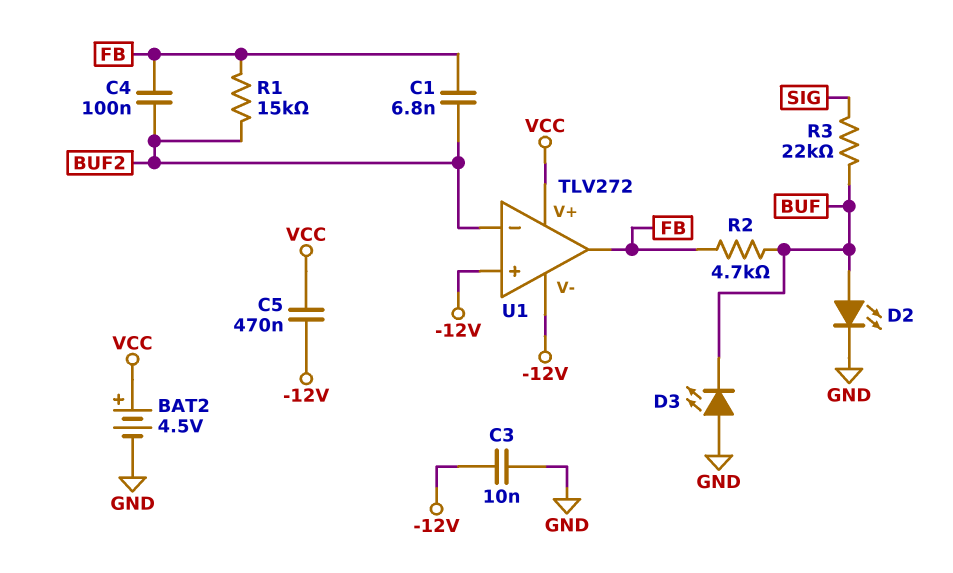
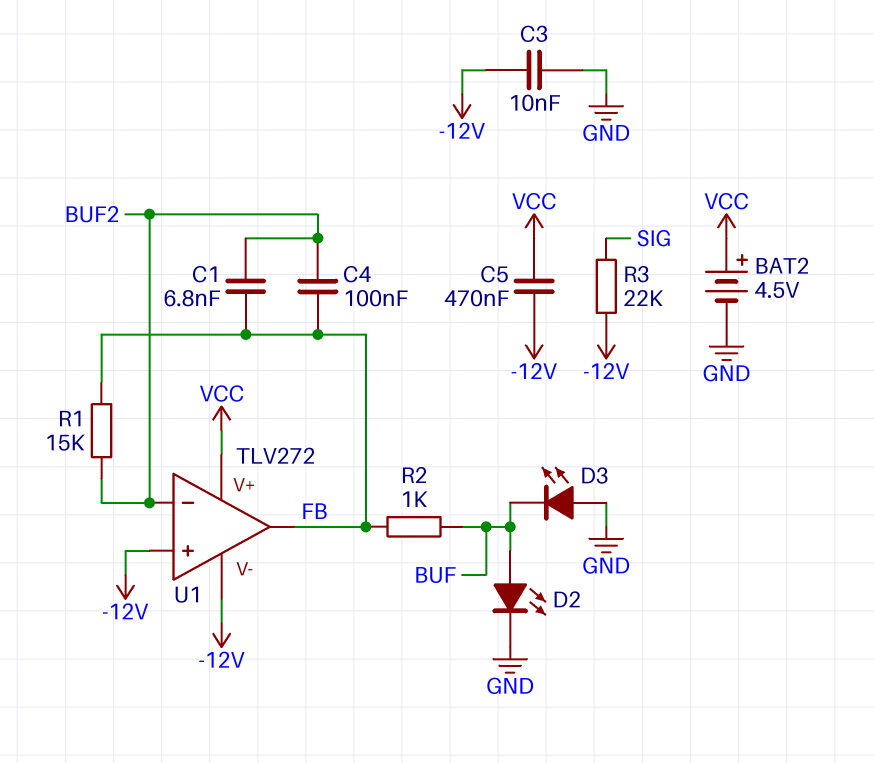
R2: 4.7k (BUF, FB) -> 1k (BUF, FB)
R3: 22k (BUF, SIG) -> 22k (-12V, SIG)

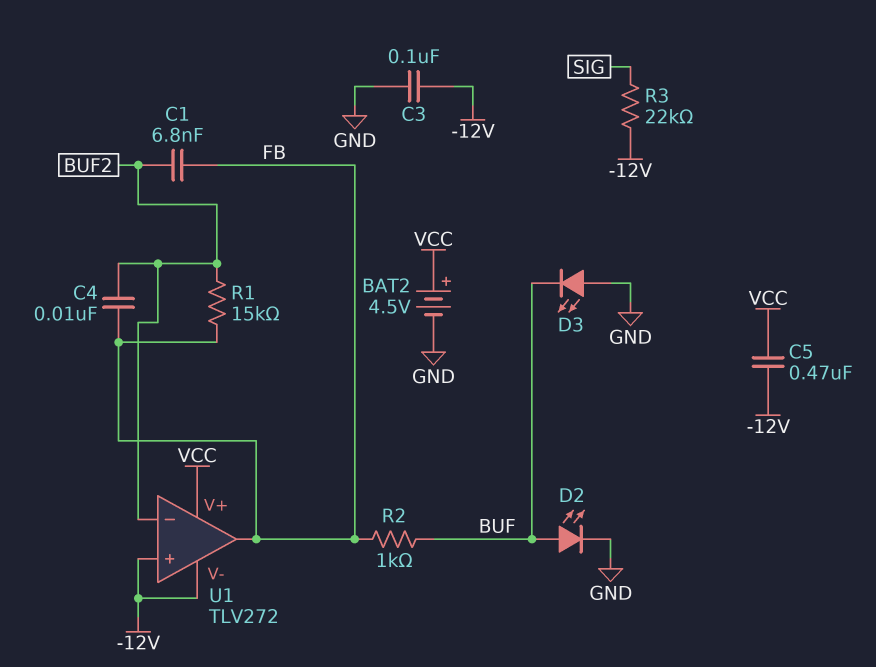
C3: 10nF (-12V, GND) -> 100nF (-12V, GND)
C4: 100nF (BUF2, FB) -> 10nF (BUF2, FB)

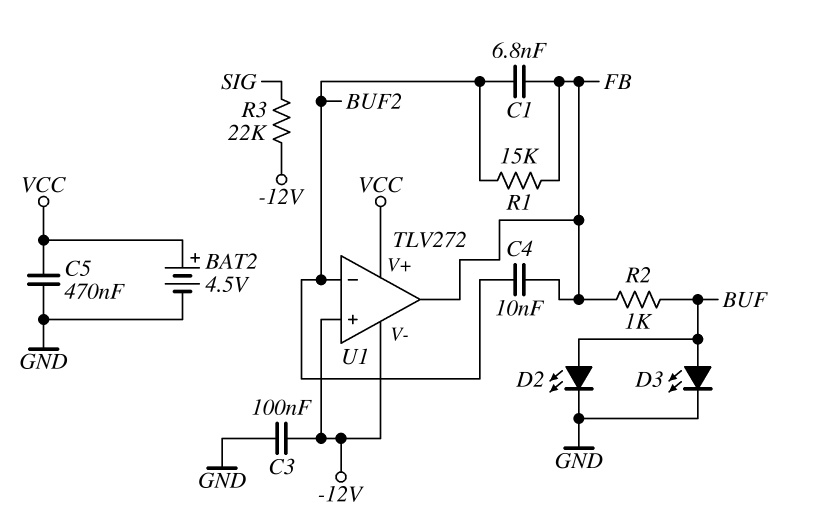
C5: 470nF (-12V, VCC) -> 470nF (GND, VCC)
D3: LED (A GND, K BUF) -> LED (A BUF, K GND)

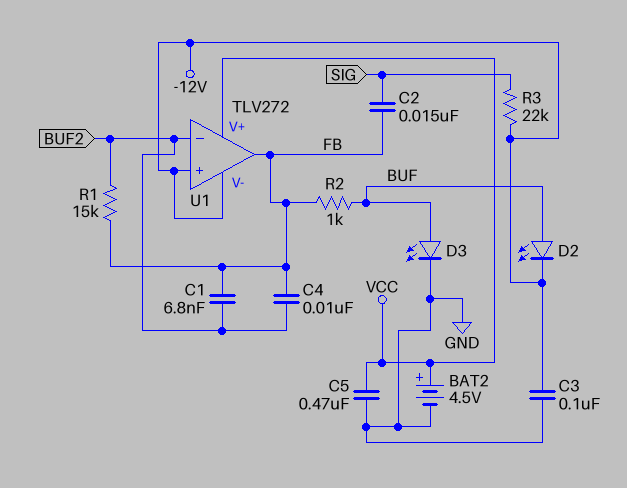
C2: none -> 15nF (FB, SIG)
D2: LED (A BUF, K GND) -> LED (A BUF, K -12V)

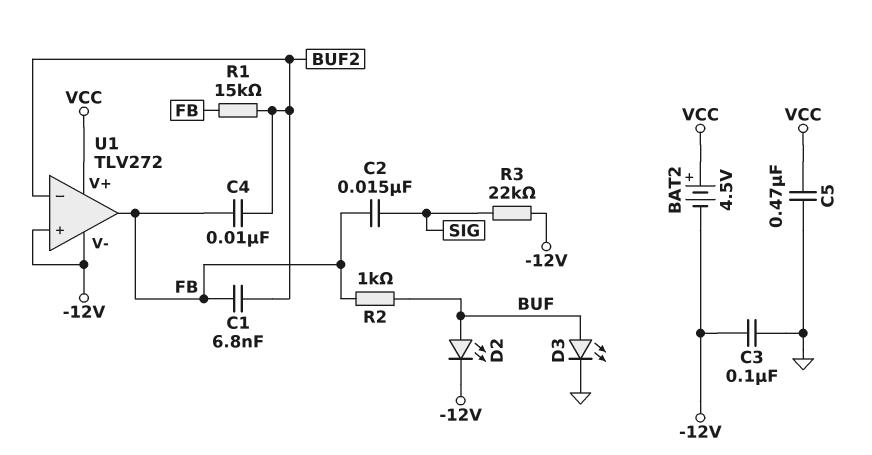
BAT2: 4.5V (plus VCC, minus GND) -> 4.5V (plus VCC, minus -12V)

